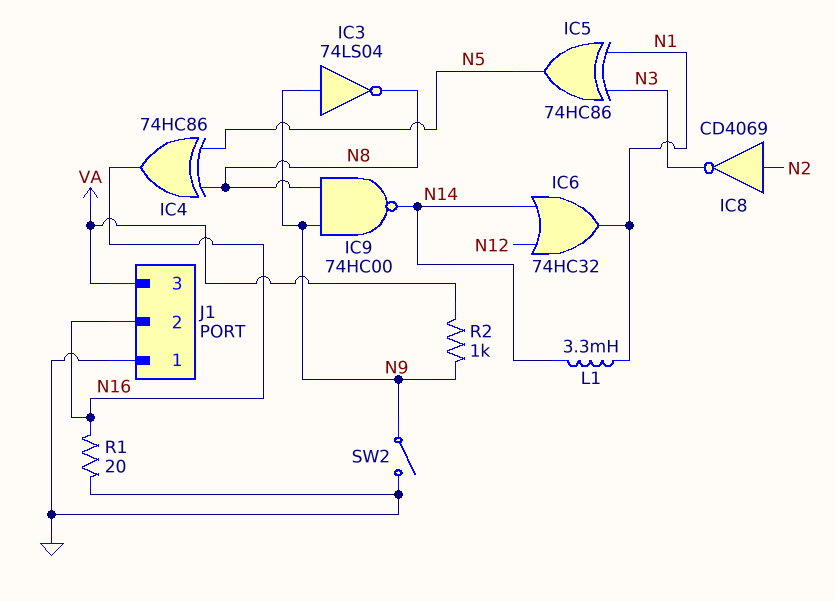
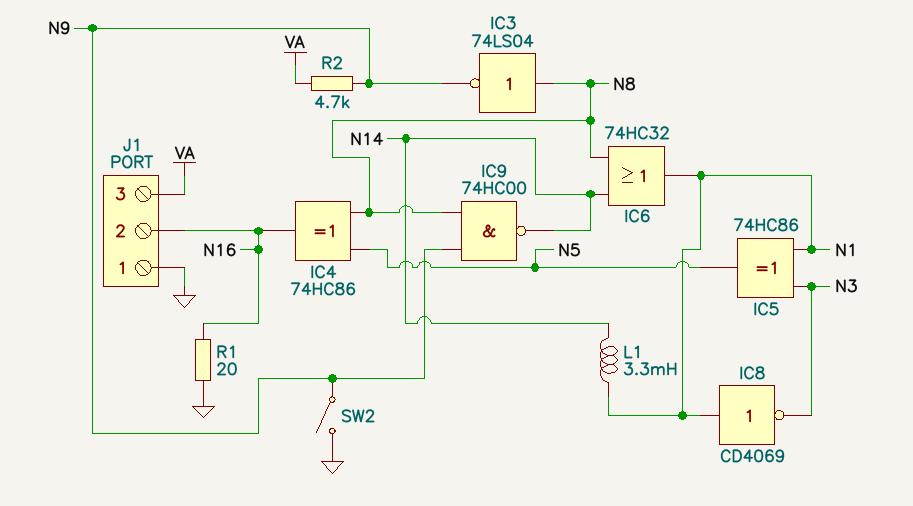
IC3: NOT 74LS04 (in N9, out N8) -> NOT 74LS04 (in N8, out N9)
IC6: OR 74HC32 (in N12, in N14, out N1) -> OR 74HC32 (in N8, in N14, out N1)
IC8: NOT CD4069 (in N2, out N3) -> NOT CD4069 (in N1, out N3)
R2: 1k (N9, VA) -> 4.7k (N9, VA)

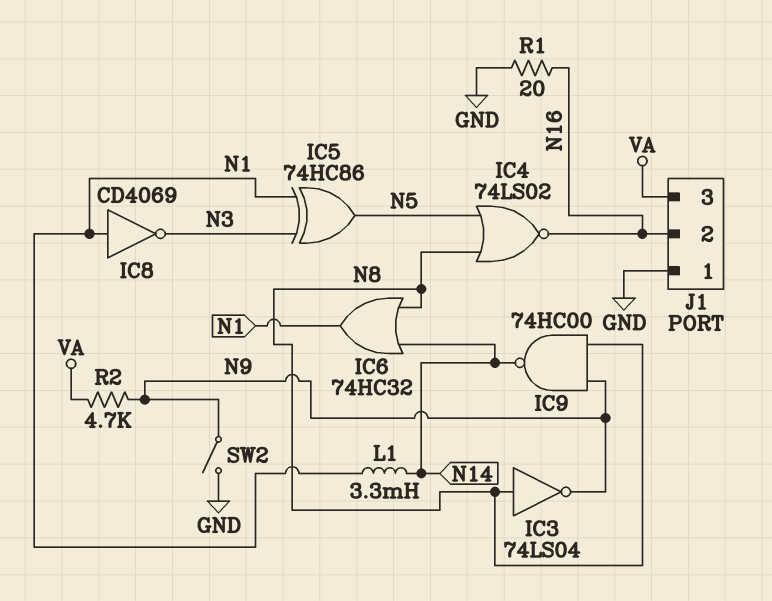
IC4: XOR 74HC86 (in N5, in N8, out N16) -> NOR 74LS02 (in N5, in N8, out N16)

